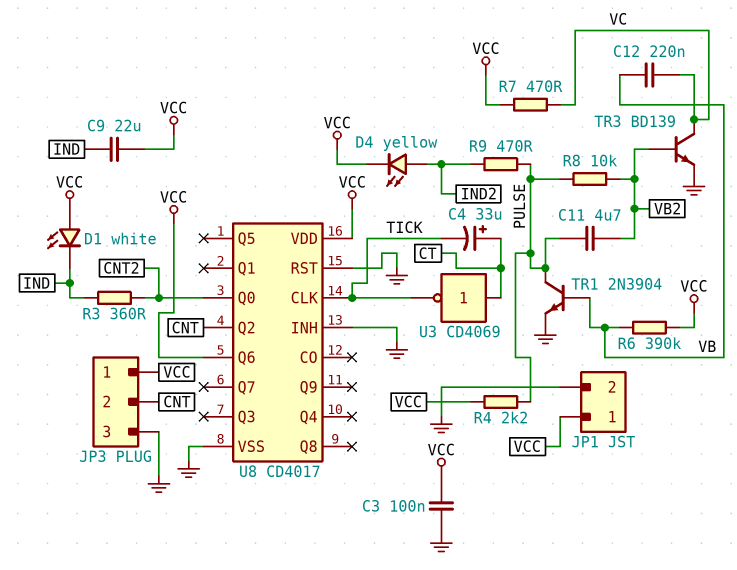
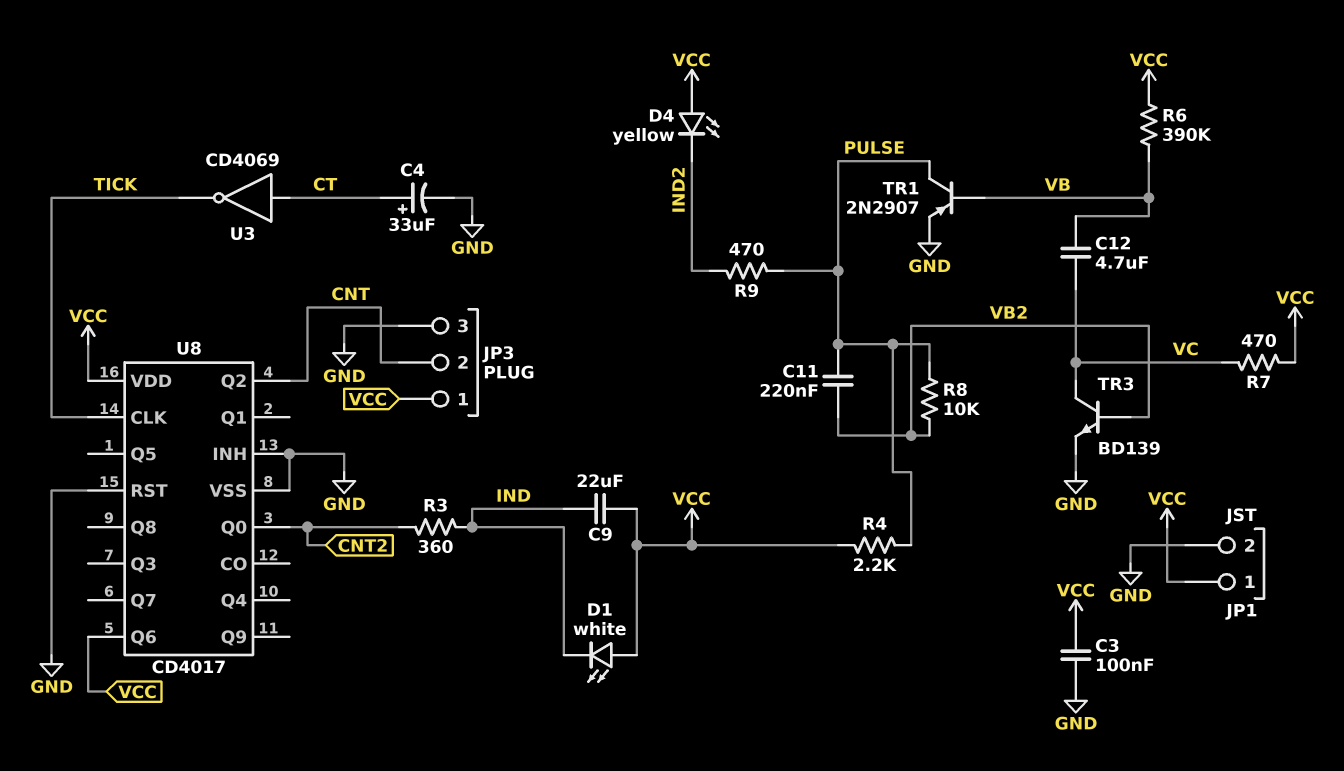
C4: 33uF (plus CT, minus TICK) -> 33uF (plus CT, minus GND)
C11: 4.7uF (PULSE, VB2) -> 220nF (PULSE, VB2)
C12: 220nF (VB, VC) -> 4.7uF (VB, VC)
D4: LED yellow (A IND2, K VCC) -> LED yellow (A VCC, K IND2)
TR1: NPN 2N3904 (B VB, C PULSE, E GND) -> PNP 2N2907 (B VB, C PULSE, E GND)

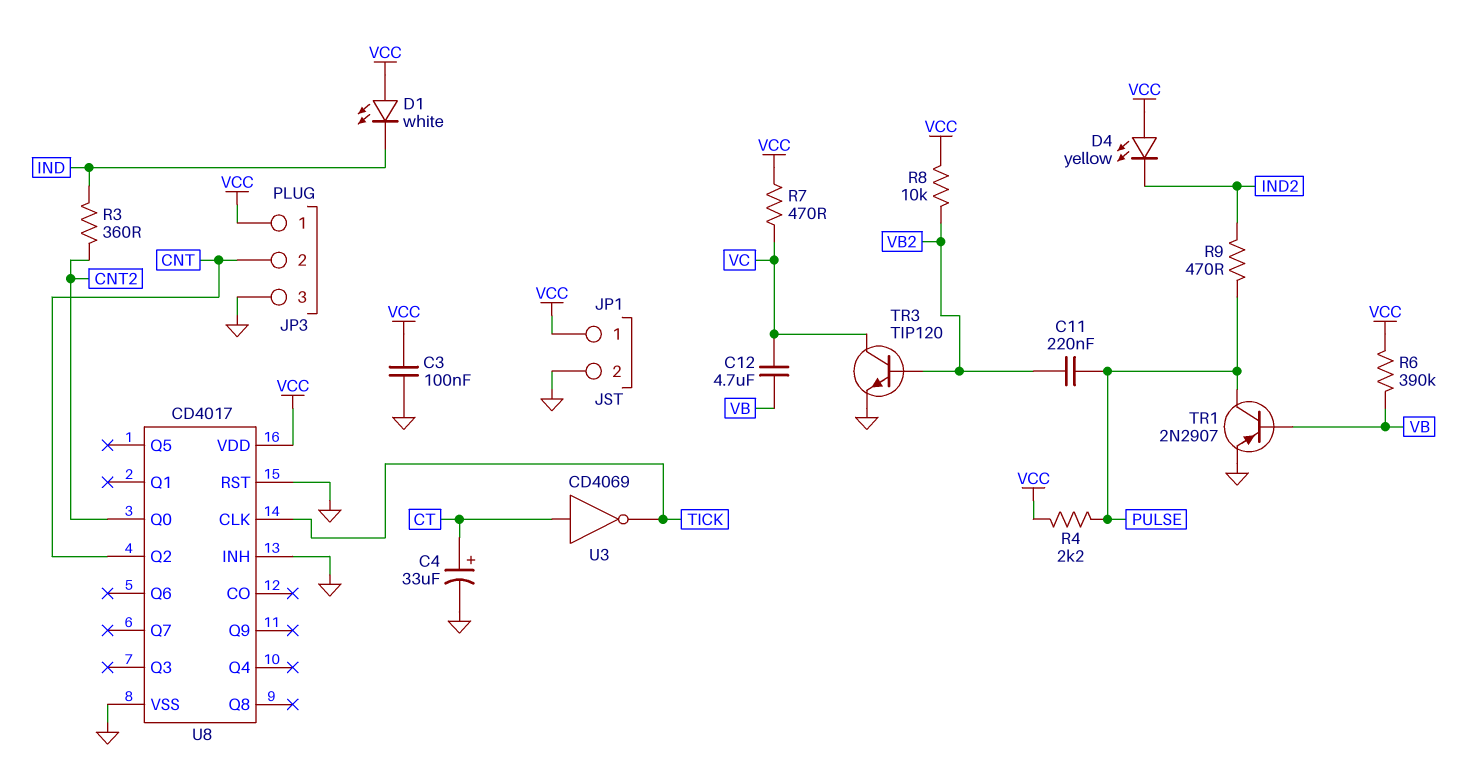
C9: 22uF (IND, VCC) -> none
R8: 10k (PULSE, VB2) -> 10k (VB2, VCC)
TR3: NPN BD139 (B VB2, C VC, E GND) -> NPN TIP120 (B VB2, C VC, E GND)
U8 pin Q6: VCC -> none

